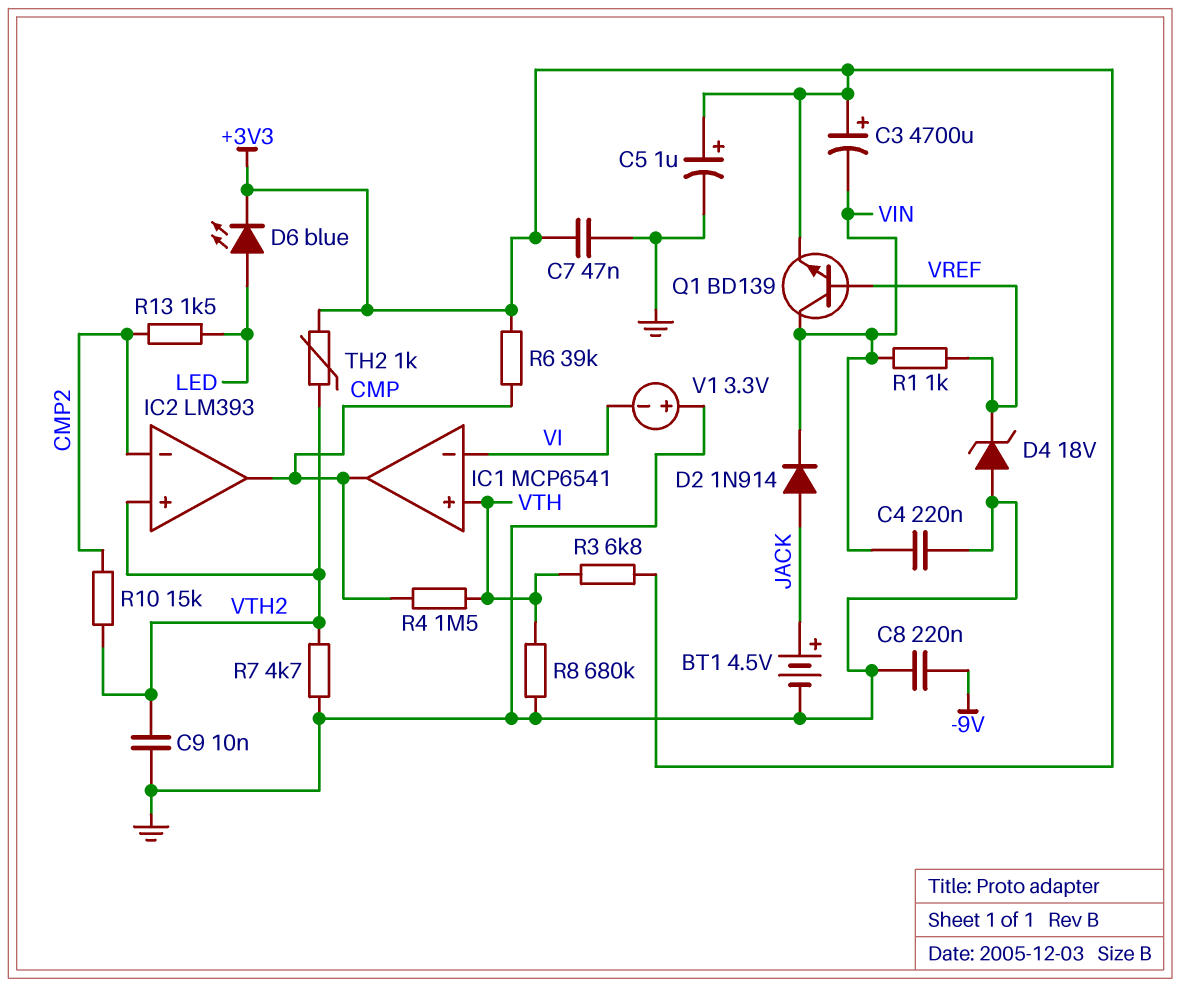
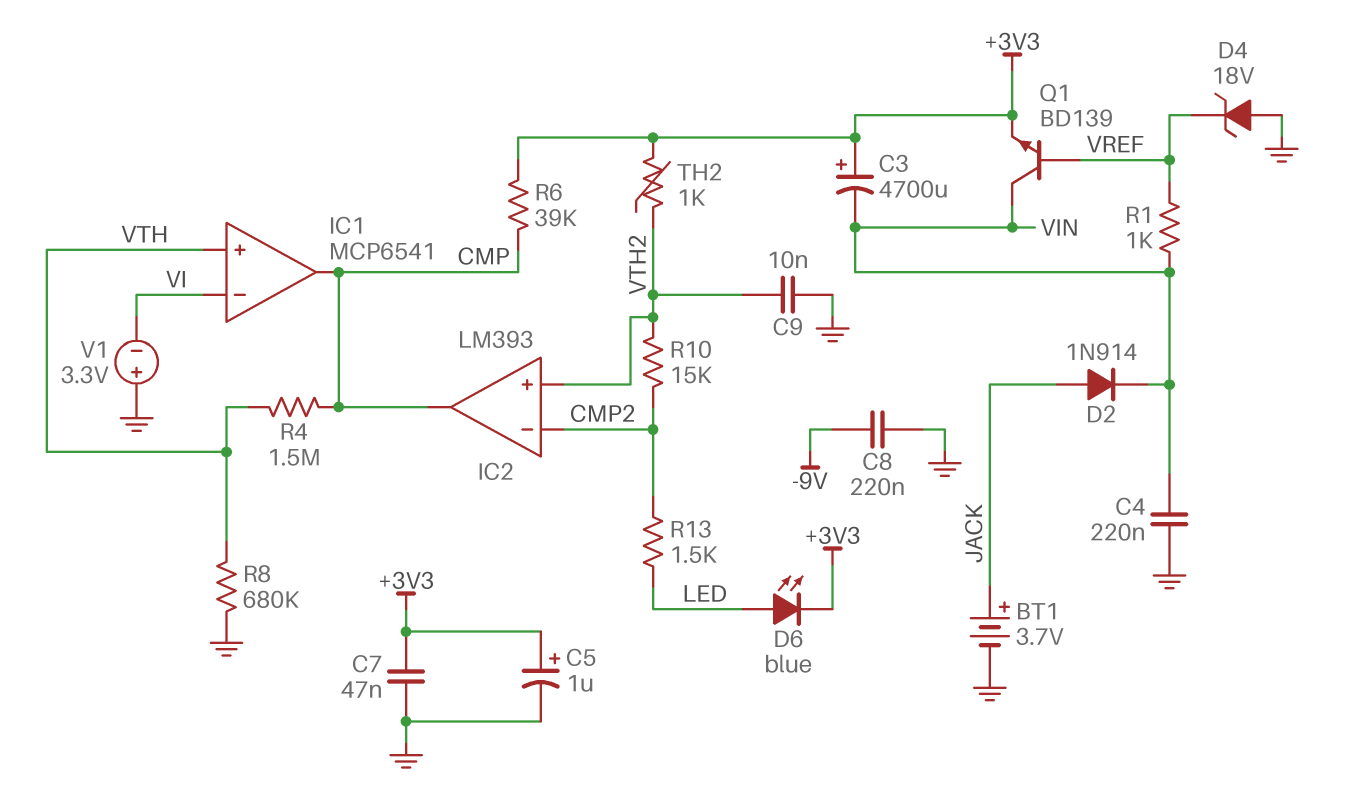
BT1: 4.5V (plus JACK, minus GND) -> 3.7V (plus JACK, minus GND)
R3: 6.8k (+3V3, VTH) -> none
R7: 4.7k (GND, VTH2) -> none

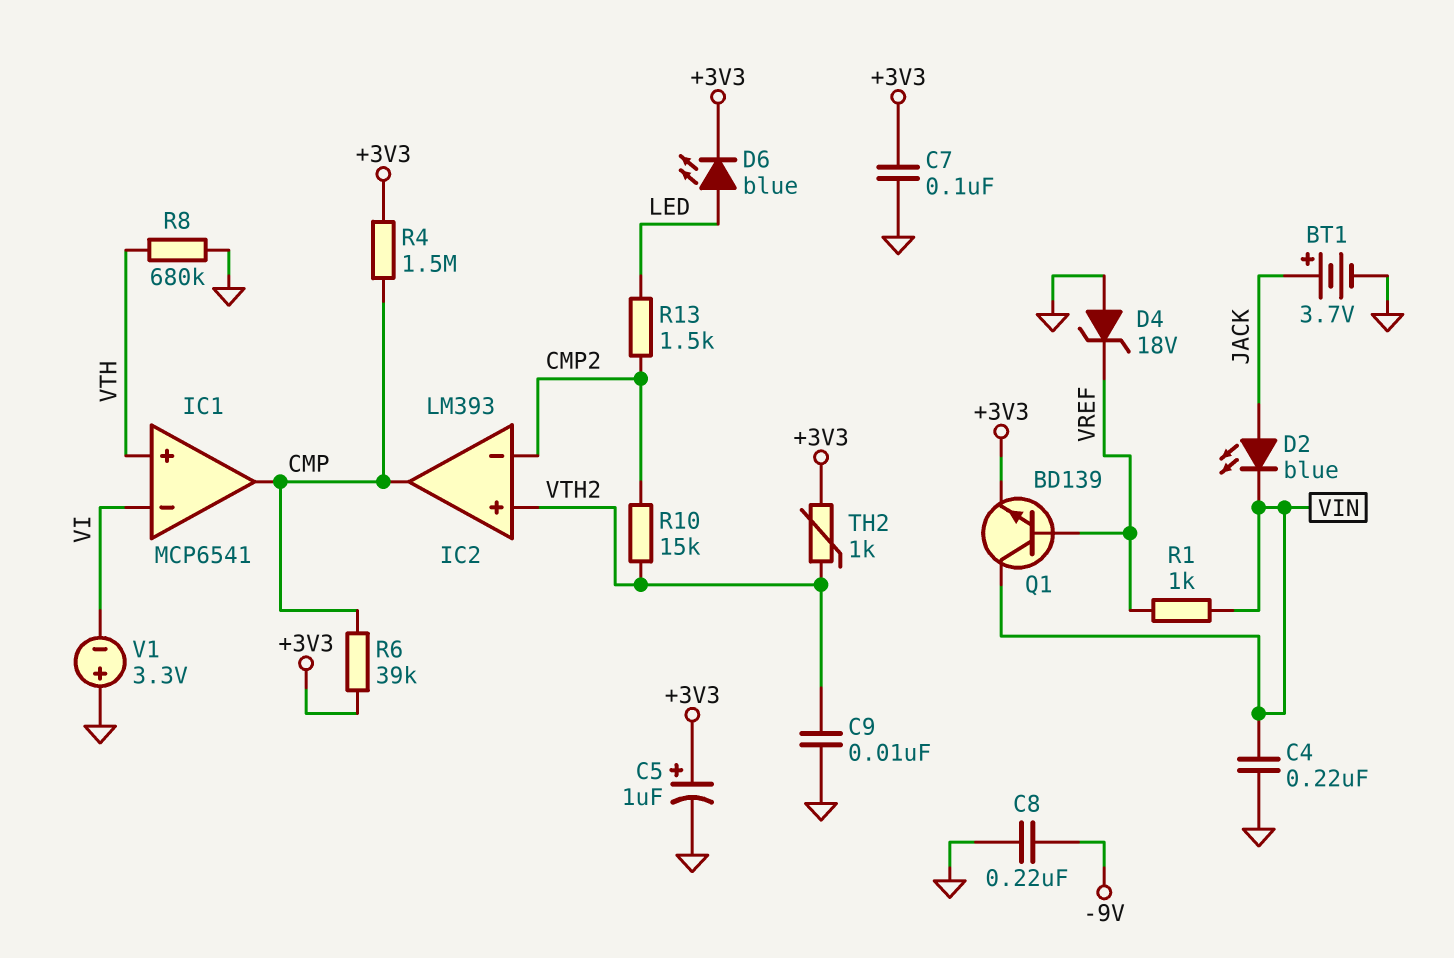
C3: 4700uF (plus +3V3, minus VIN) -> none
C7: 47nF (+3V3, GND) -> 100nF (+3V3, GND)
D2: diode 1N914 (A JACK, K VIN) -> LED blue (A JACK, K VIN)
R4: 1.5M (CMP, VTH) -> 1.5M (+3V3, CMP)

